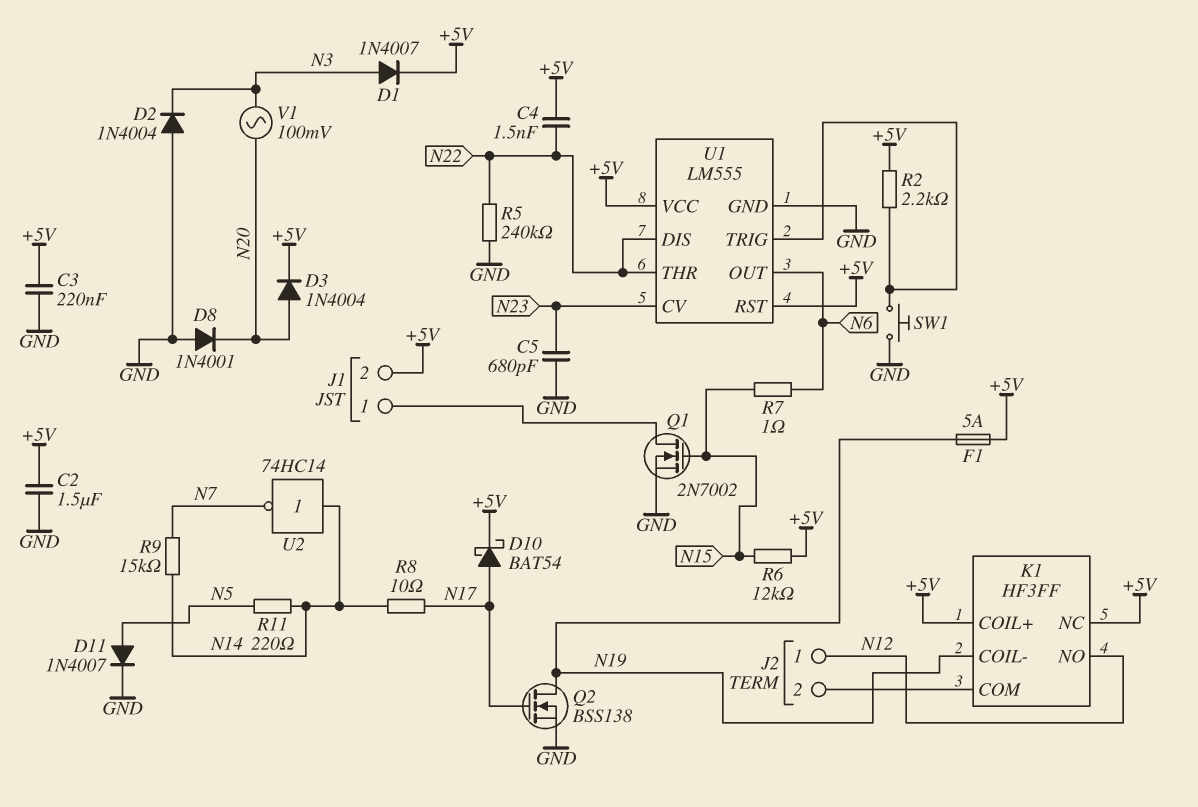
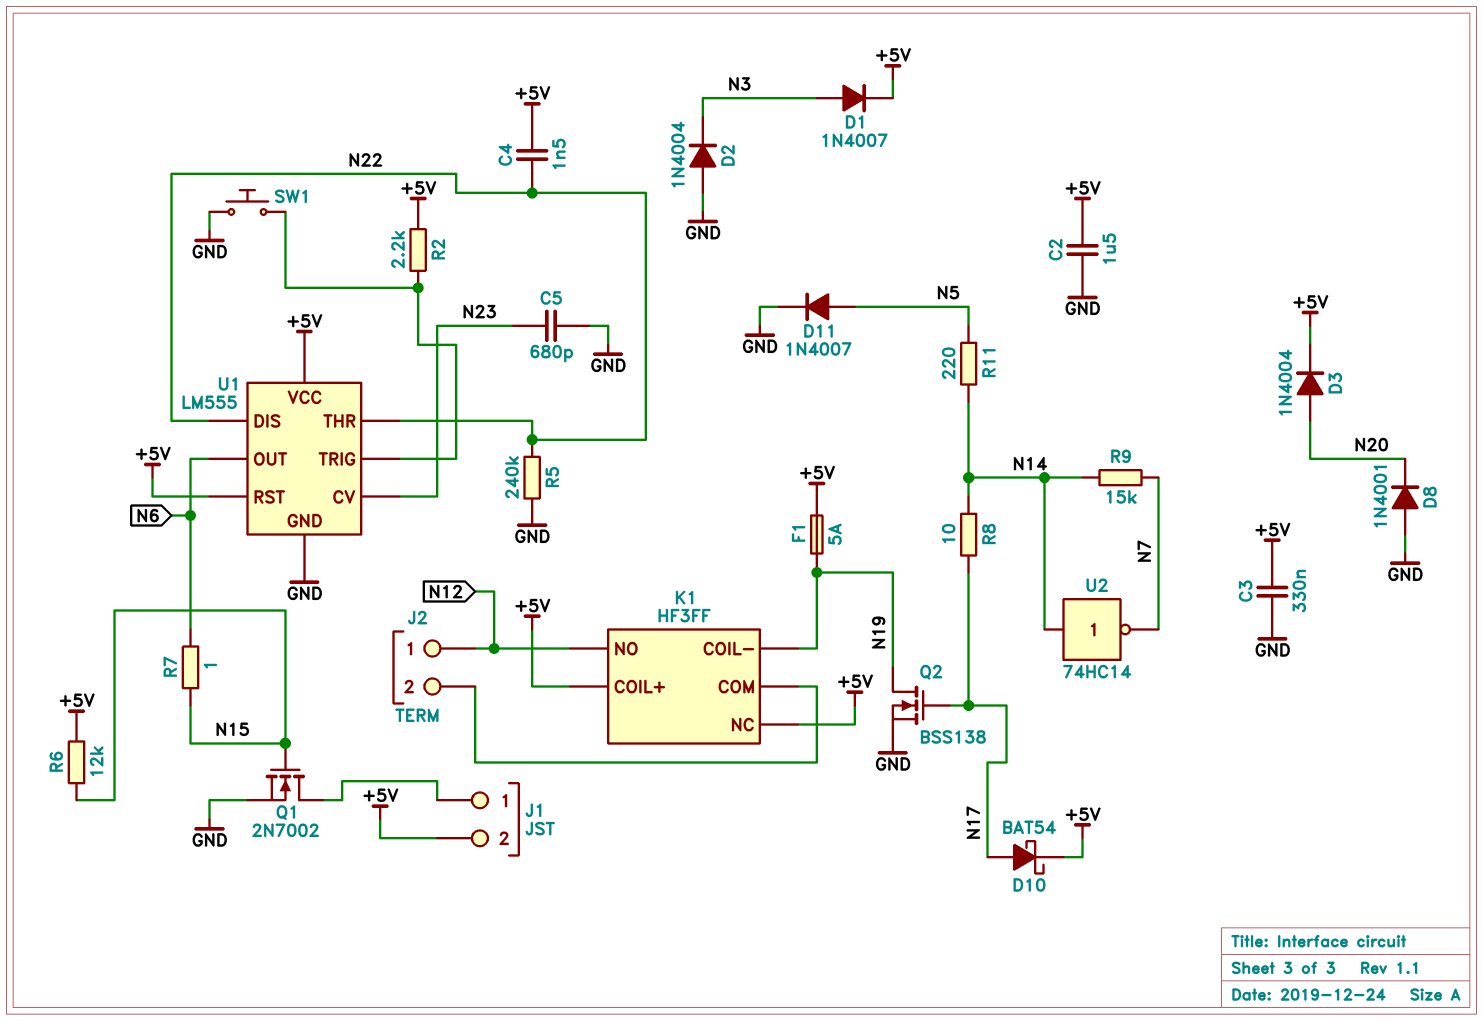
C3: 220nF (+5V, GND) -> 330nF (+5V, GND)
V1: AC 100mV (N3, N20) -> none

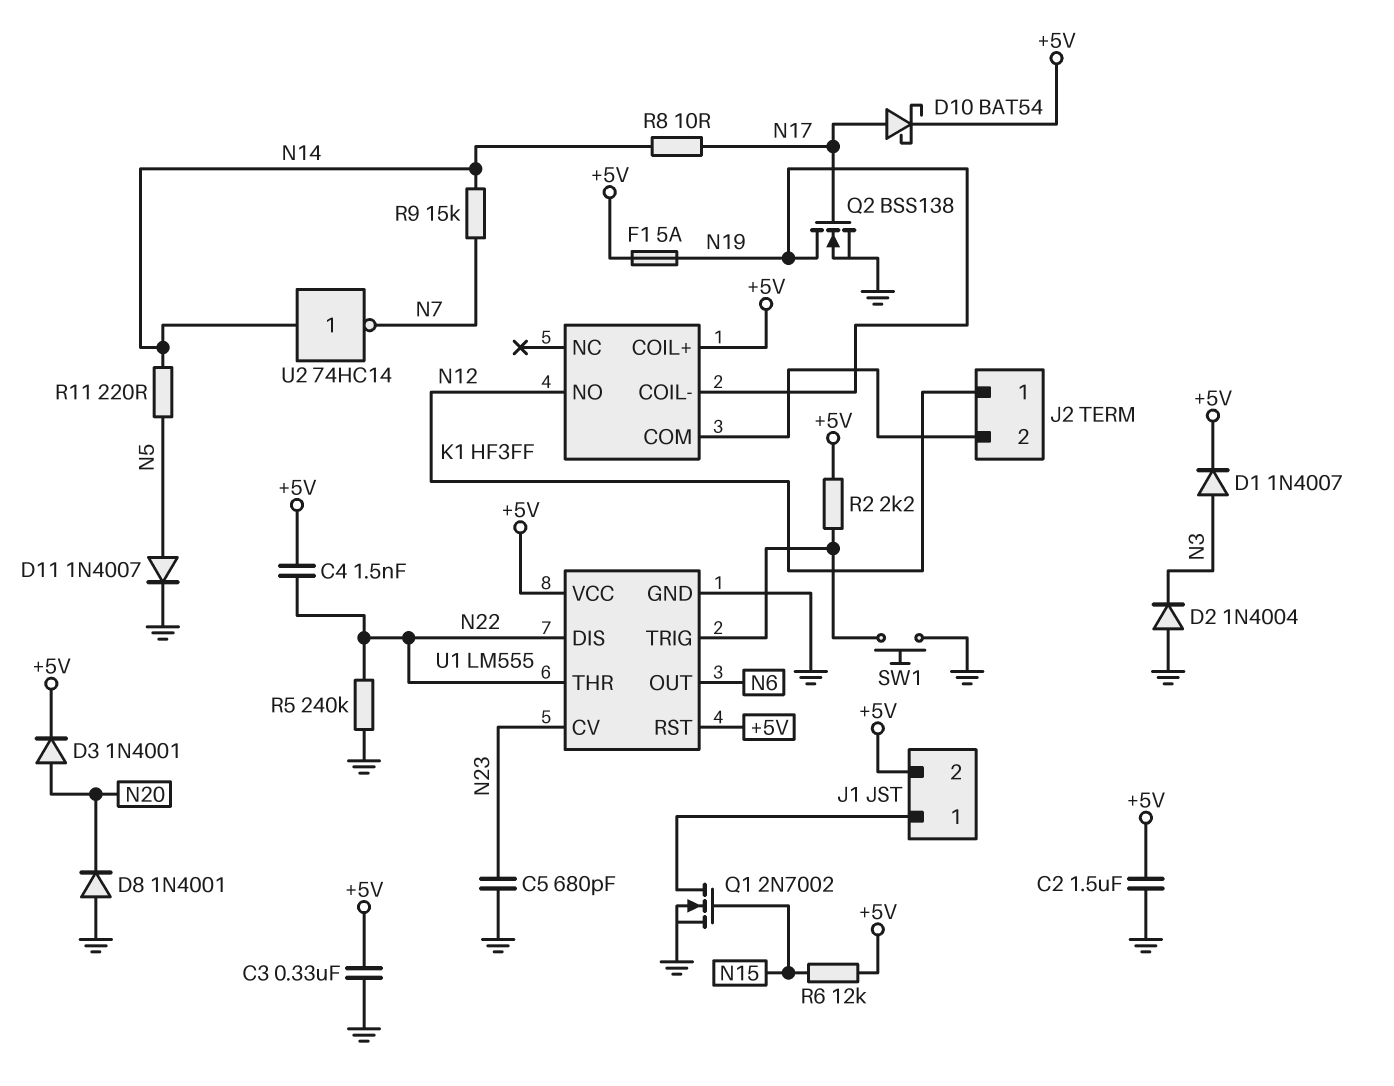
D3: diode 1N4004 (A N20, K +5V) -> diode 1N4001 (A N20, K +5V)
K1 pin NC: +5V -> none
R7: 1 (N6, N15) -> none

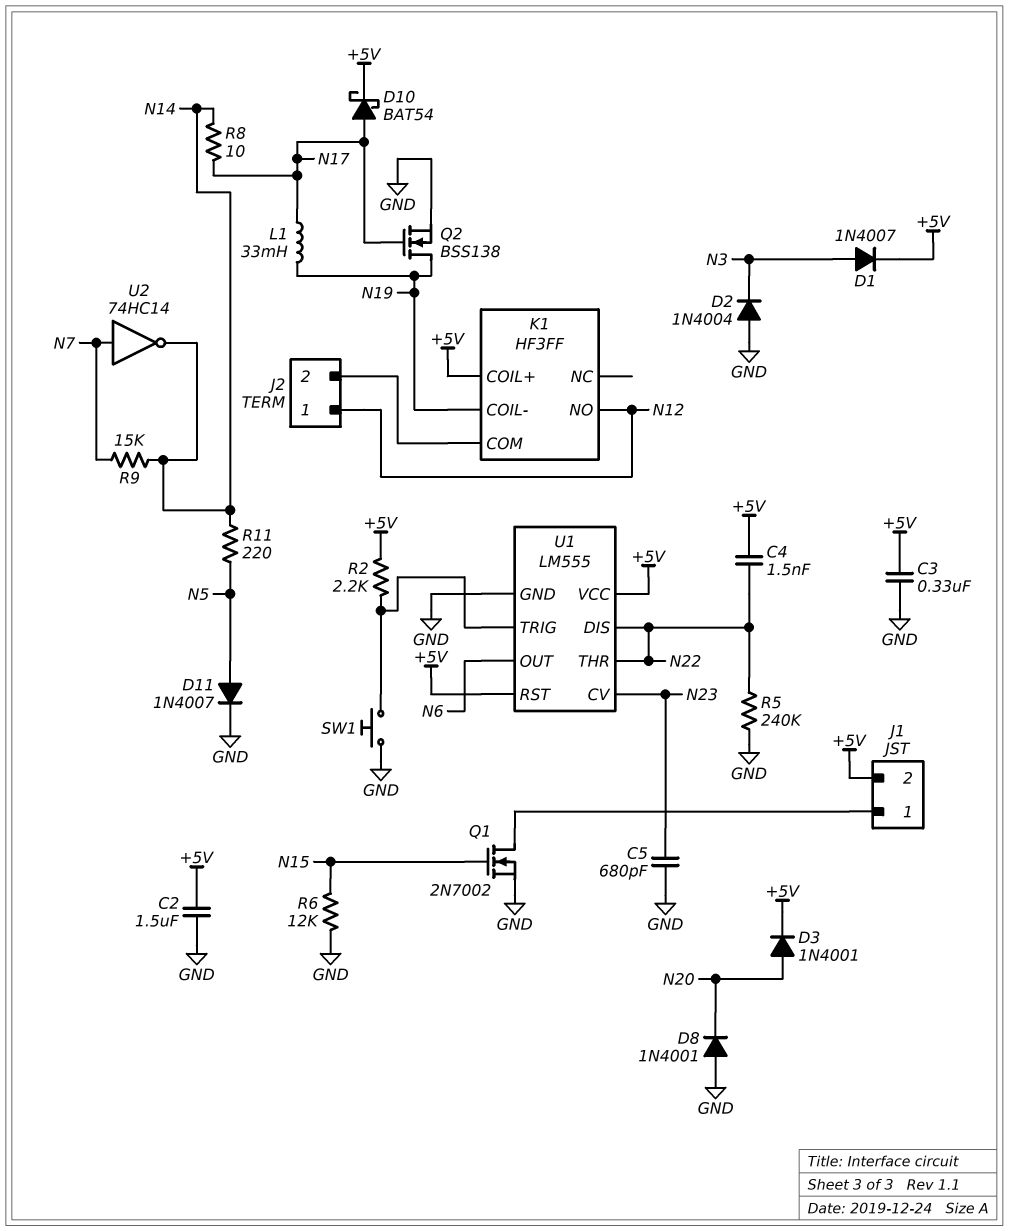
F1: 5A (+5V, N19) -> none
L1: none -> 33mH (N17, N19)
R6: 12k (+5V, N15) -> 12k (GND, N15)
U2: NOT 74HC14 (in N14, out N7) -> NOT 74HC14 (in N7, out N14)

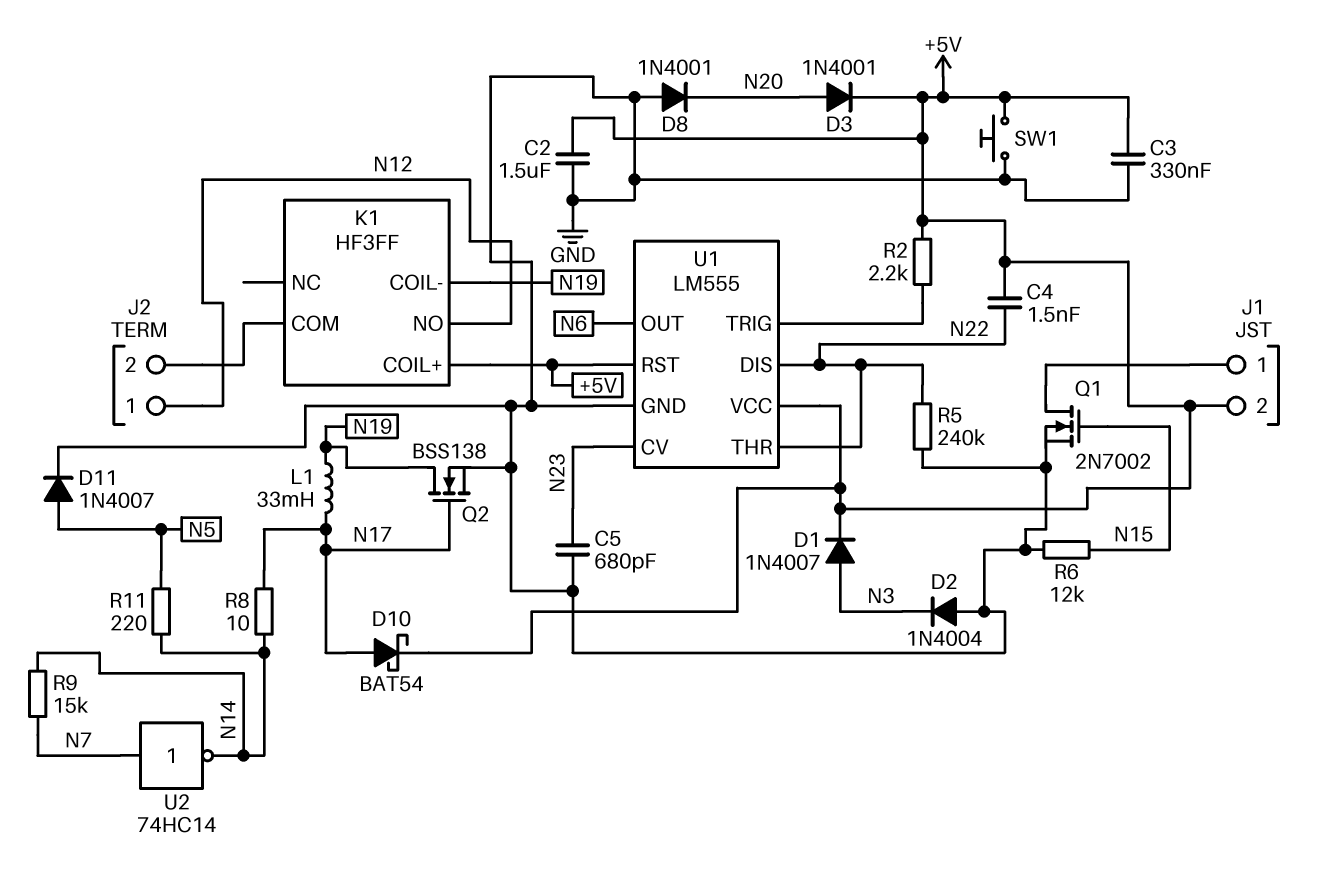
SW1: button (GND, U1/TRIG) -> button (+5V, GND)

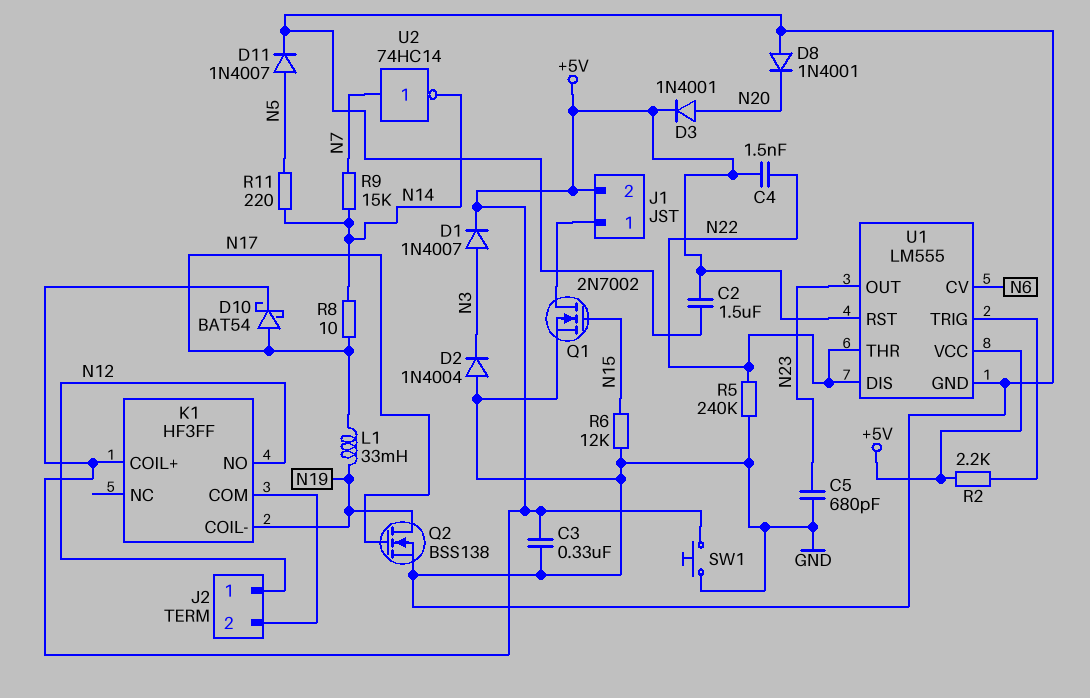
U1 pin CV: N23 -> N6
U1 pin OUT: N6 -> N23

